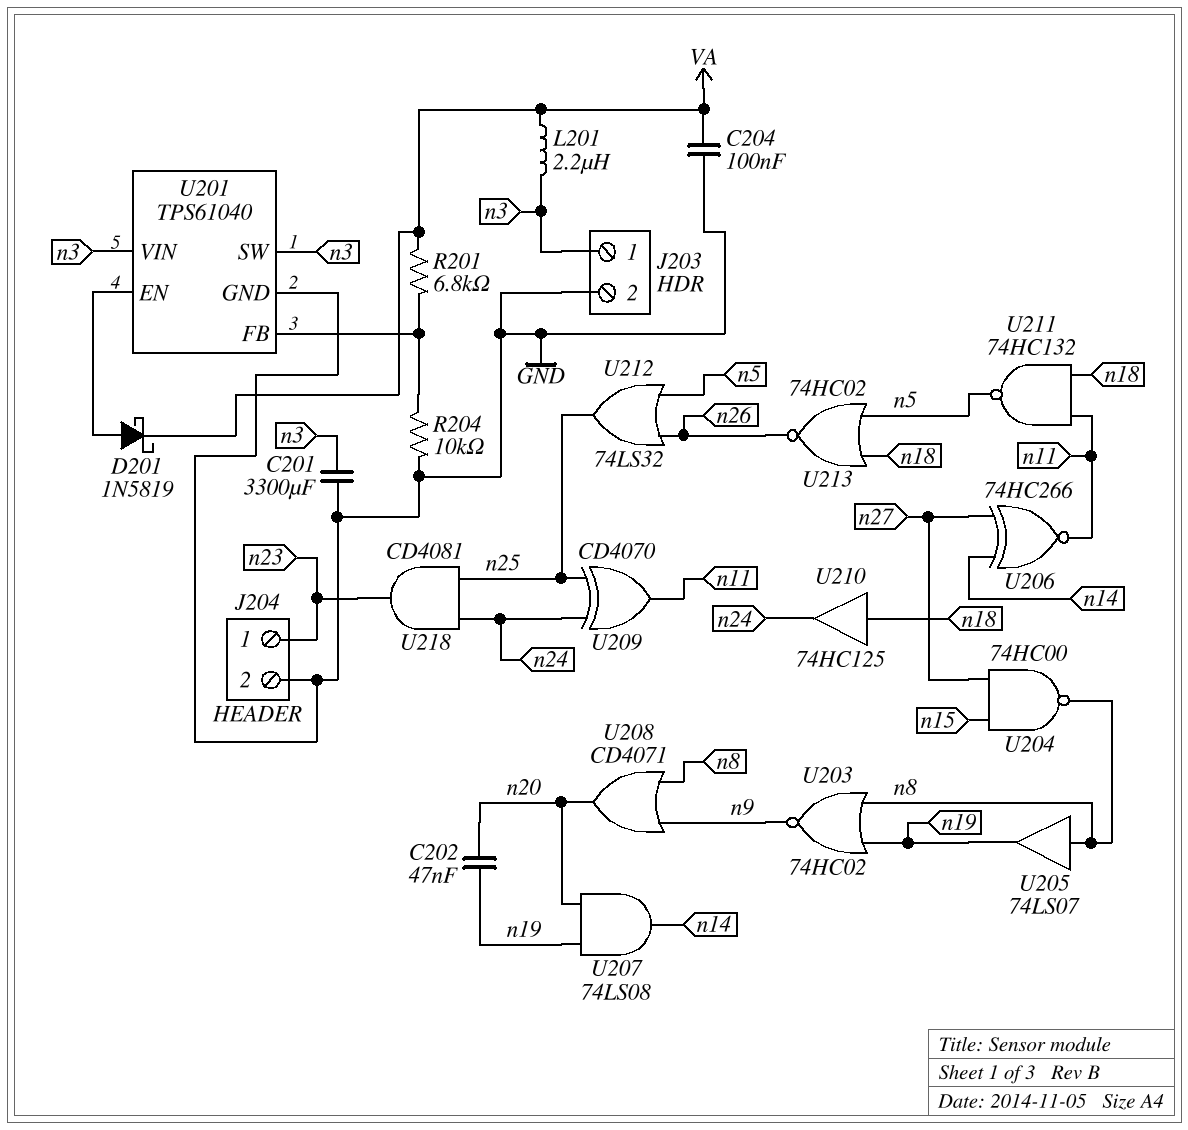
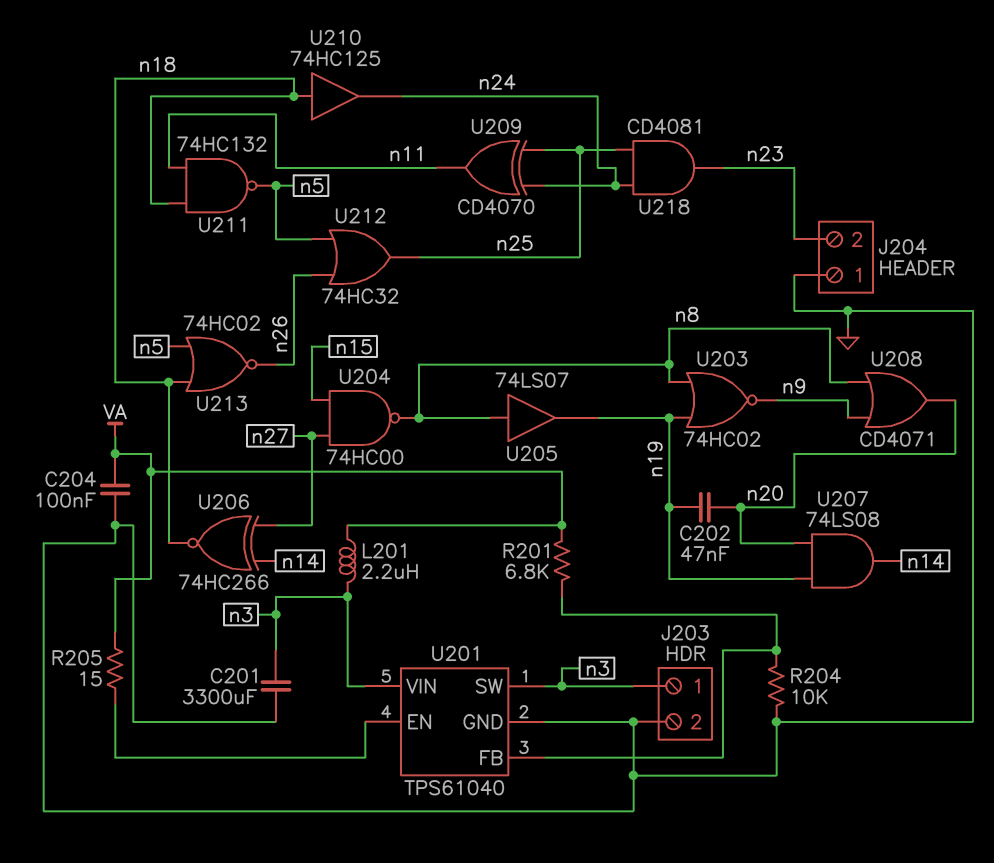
D201: schottky 1N5819 (A U201/EN, K VA) -> none
J204 pin 1: n23 -> GND
J204 pin 2: GND -> n23
R205: none -> 15 (U201/EN, VA)
U206: XNOR 74HC266 (in n14, in n27, out n11) -> XNOR 74HC266 (in n14, in n27, out n18)
U212: OR 74LS32 (in n5, in n26, out n25) -> OR 74HC32 (in n5, in n26, out n25)

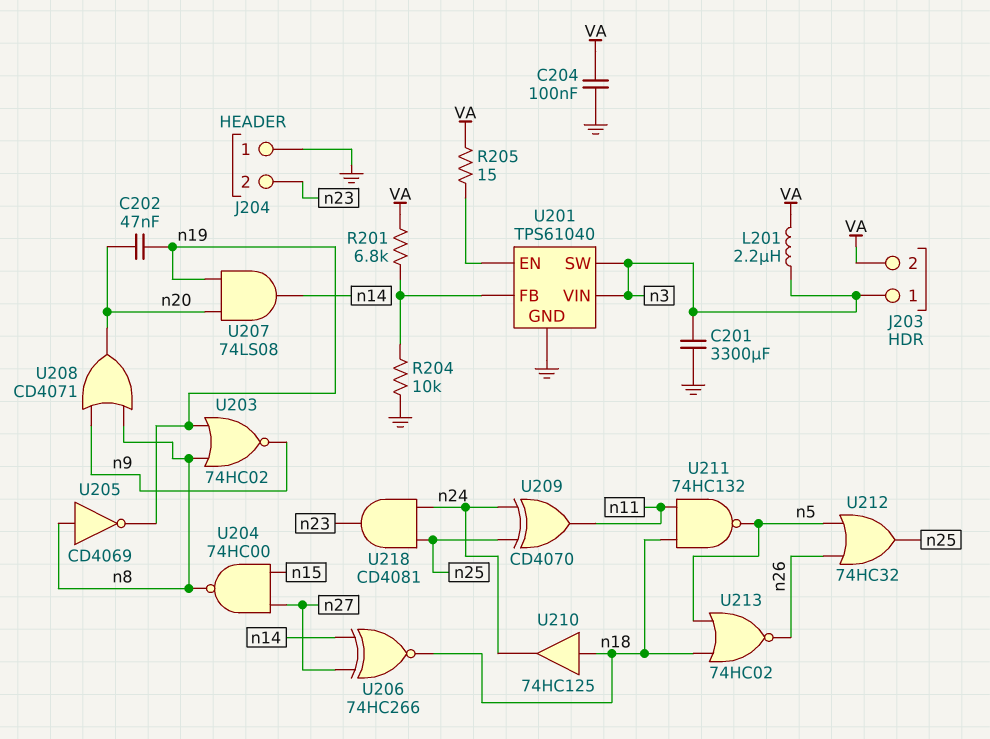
J203 pin 2: GND -> VA
U205: buffer 74LS07 (in n8, out n19) -> NOT CD4069 (in n8, out n19)

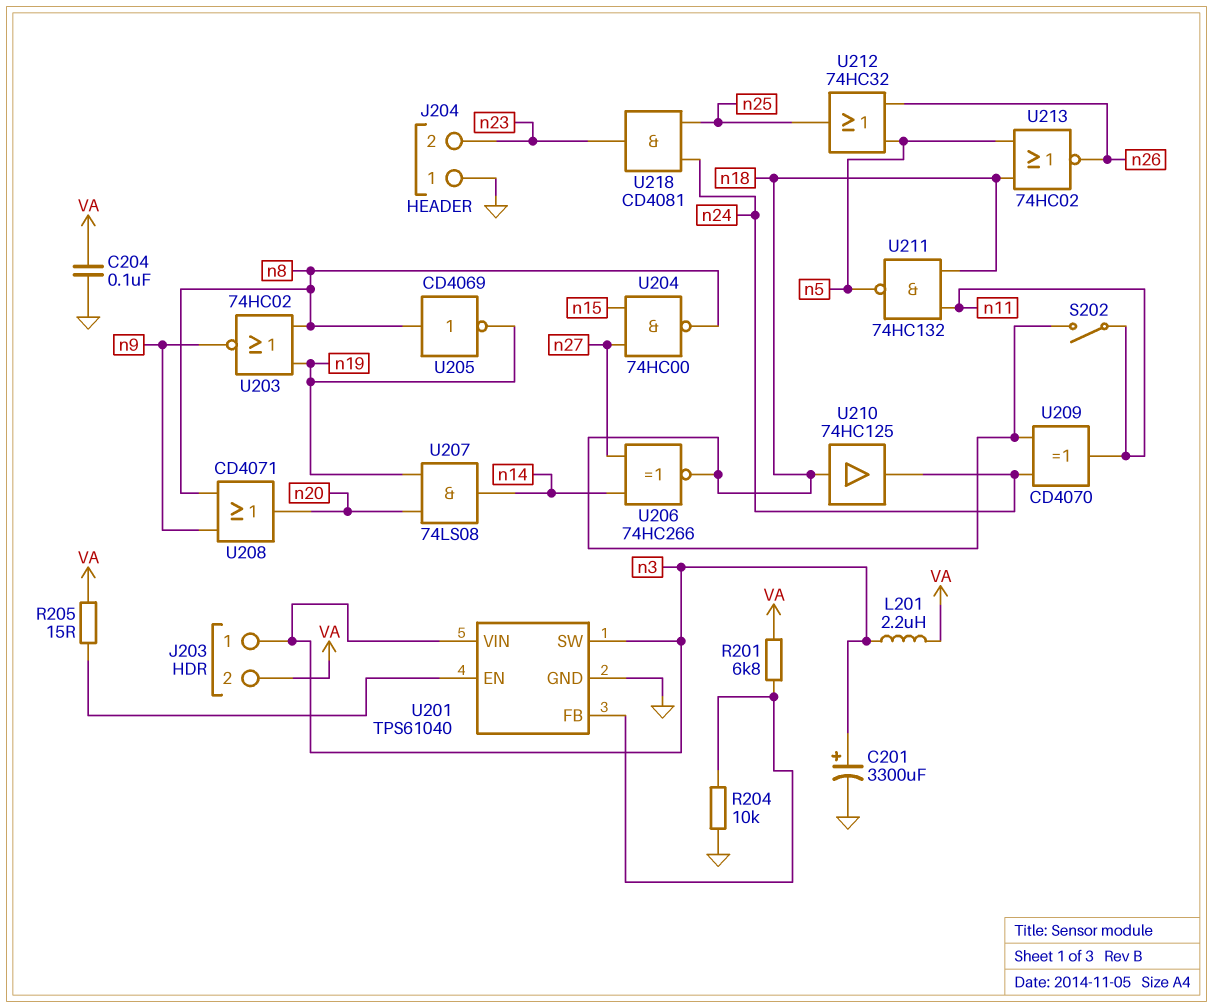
C201: 3300uF (GND, n3) -> 3300uF (plus n3, minus GND)
C202: 47nF (n19, n20) -> none
S202: none -> switch (n11, n18)
U209: XOR CD4070 (in n24, in n25, out n11) -> XOR CD4070 (in n18, in n24, out n11)

